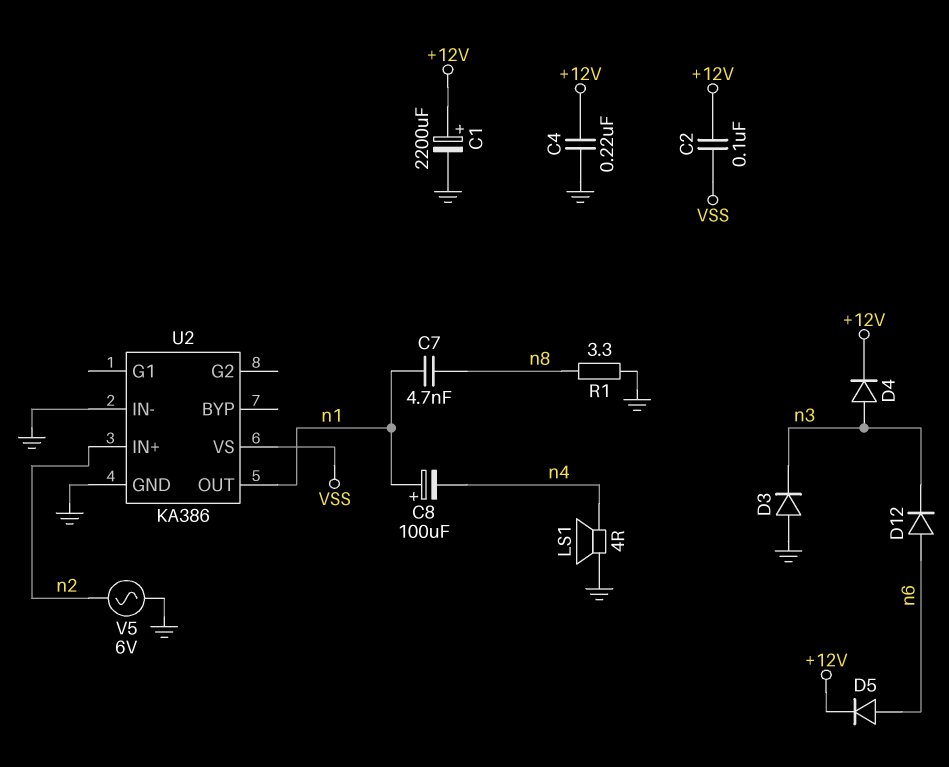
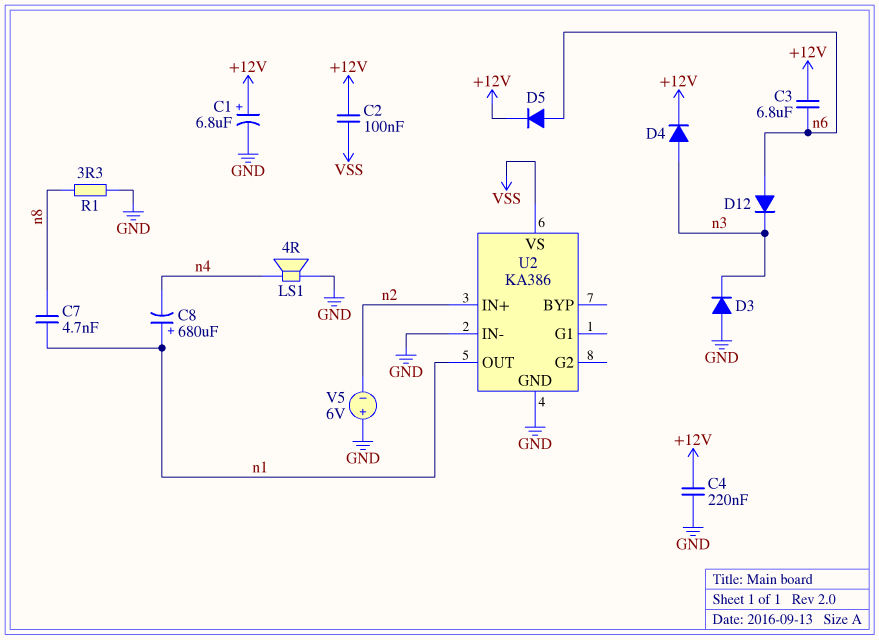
C1: 2200uF (plus +12V, minus GND) -> 6.8uF (plus +12V, minus GND)
C3: none -> 6.8uF (+12V, n6)
C8: 100uF (plus n1, minus n4) -> 680uF (plus n1, minus n4)
V5: AC 6V (GND, n2) -> 6V (plus GND, minus n2)

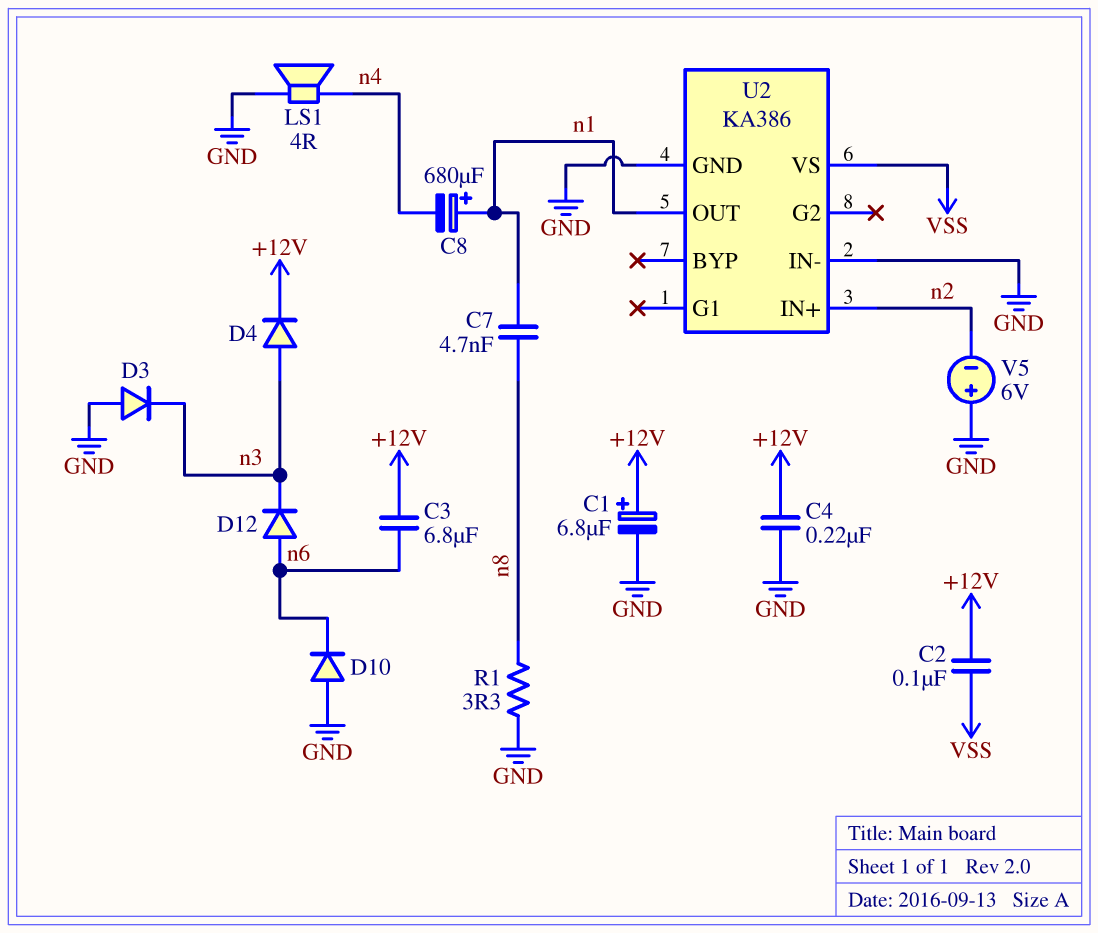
D5: diode (A n6, K +12V) -> none
D10: none -> diode (A GND, K n6)

